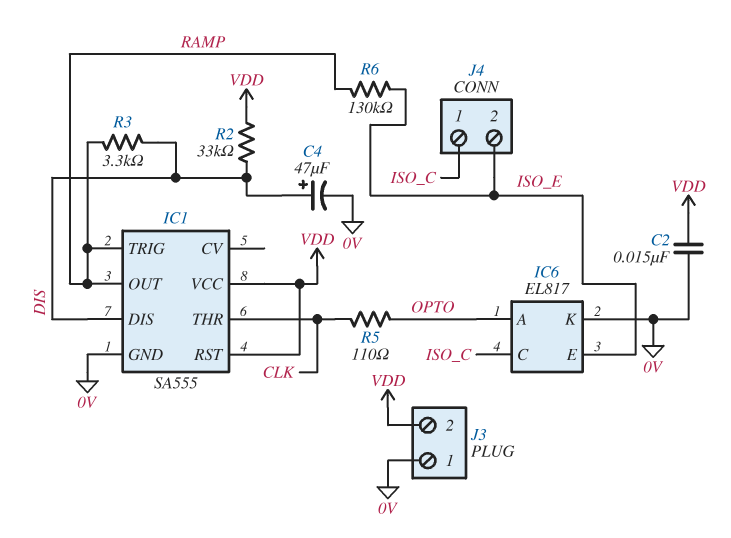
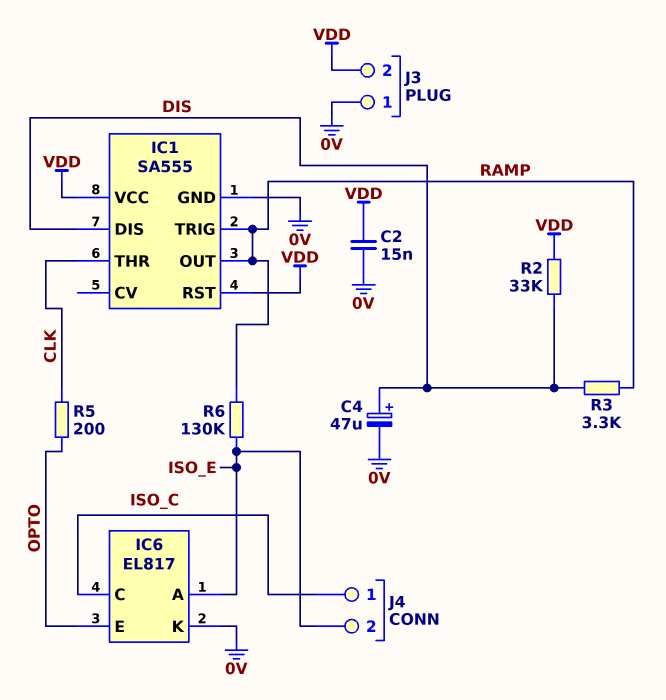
IC6 pin A: OPTO -> ISO_E
IC6 pin E: ISO_E -> OPTO
R5: 110 (CLK, OPTO) -> 200 (CLK, OPTO)

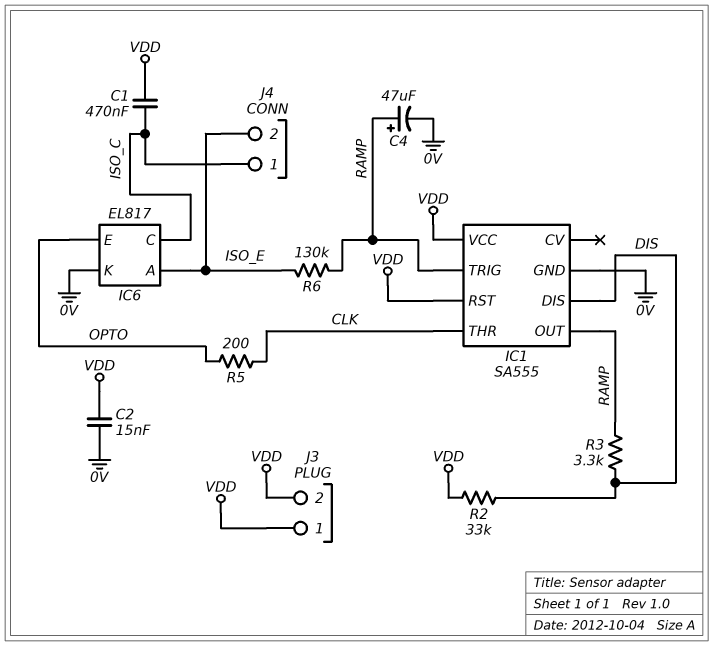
C1: none -> 470nF (ISO_C, VDD)
C4: 47uF (plus DIS, minus 0V) -> 47uF (plus RAMP, minus 0V)
J3 pin 1: 0V -> VDD

